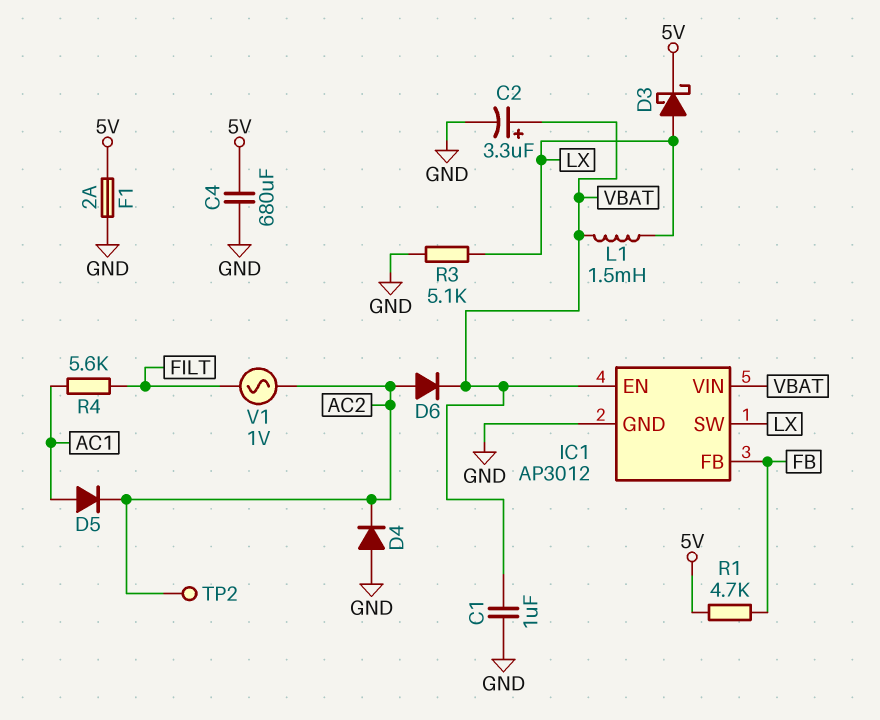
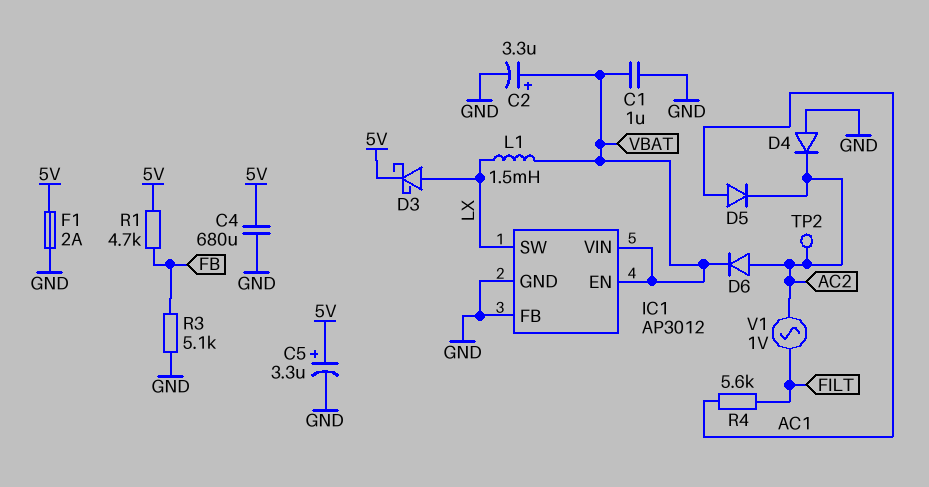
C5: none -> 3.3uF (plus 5V, minus GND)
IC1 pin FB: FB -> GND
R3: 5.1k (GND, LX) -> 5.1k (FB, GND)

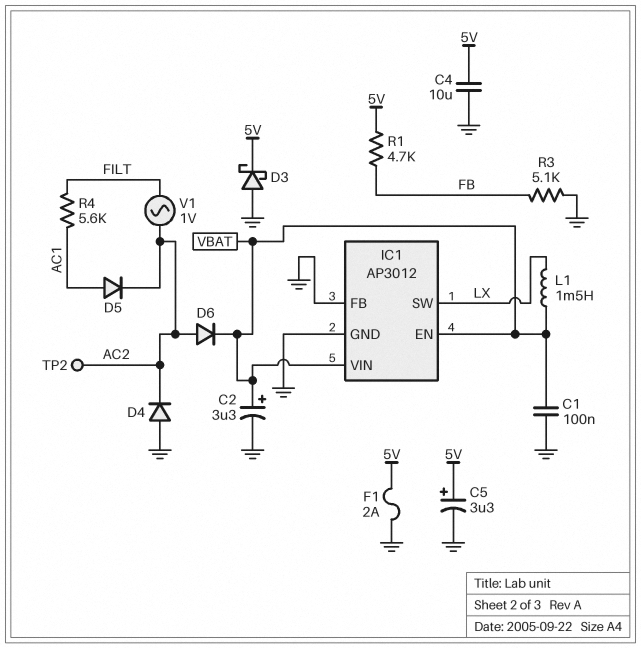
C1: 1uF (GND, VBAT) -> 100nF (GND, VBAT)
C4: 680uF (5V, GND) -> 10uF (5V, GND)
D3: schottky (A LX, K 5V) -> schottky (A GND, K 5V)

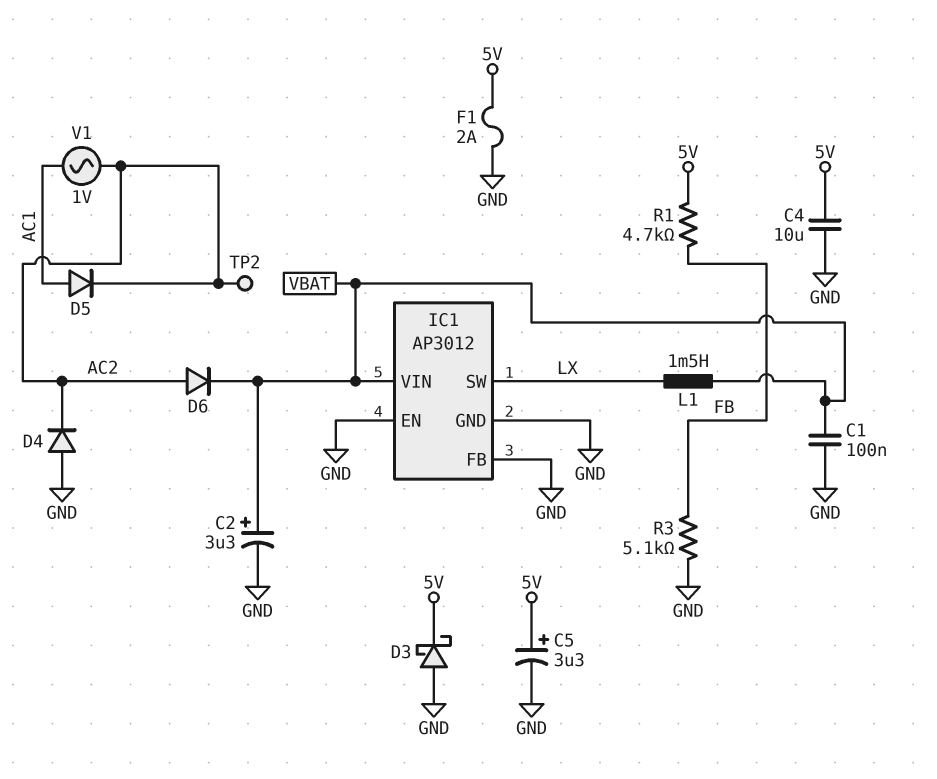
IC1 pin EN: VBAT -> GND
R4: 5.6k (AC1, FILT) -> none
V1: AC 1V (AC2, FILT) -> AC 1V (AC1, AC2)

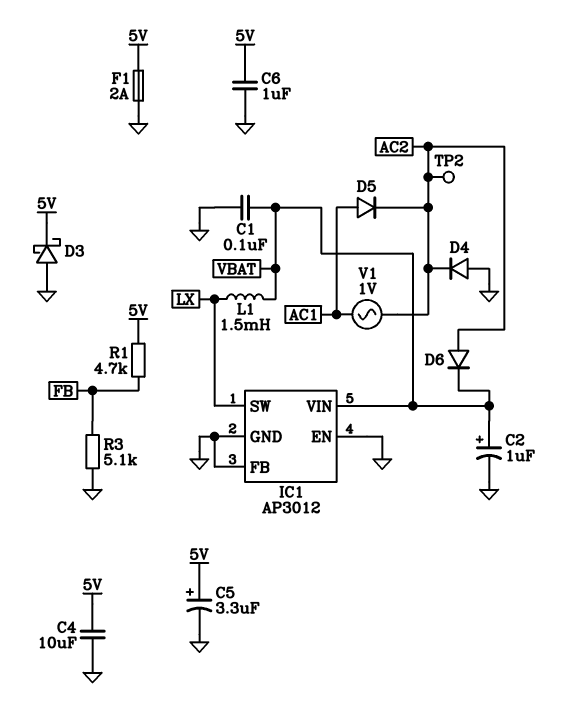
C2: 3.3uF (plus VBAT, minus GND) -> 1uF (plus VBAT, minus GND)
C6: none -> 1uF (5V, GND)

